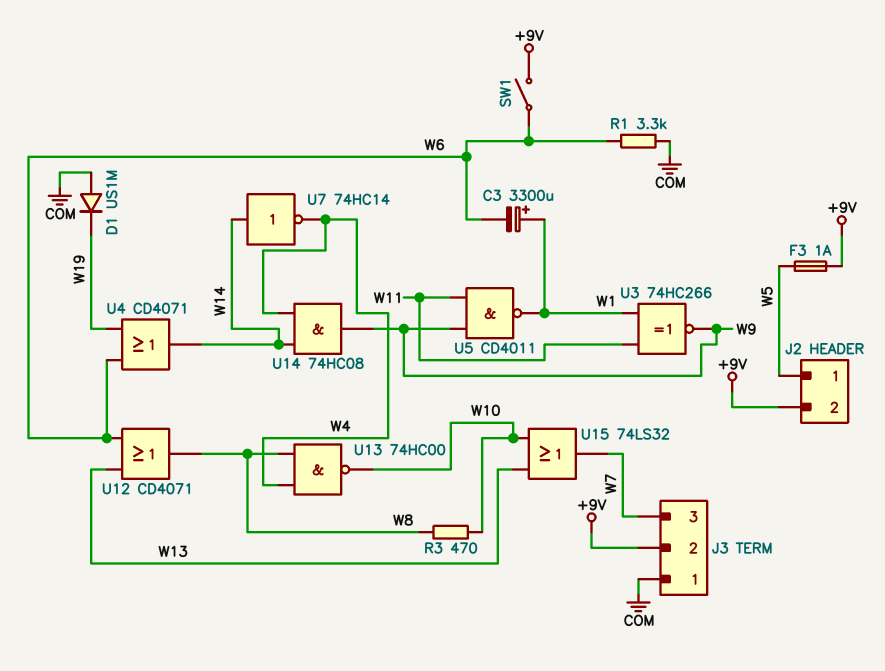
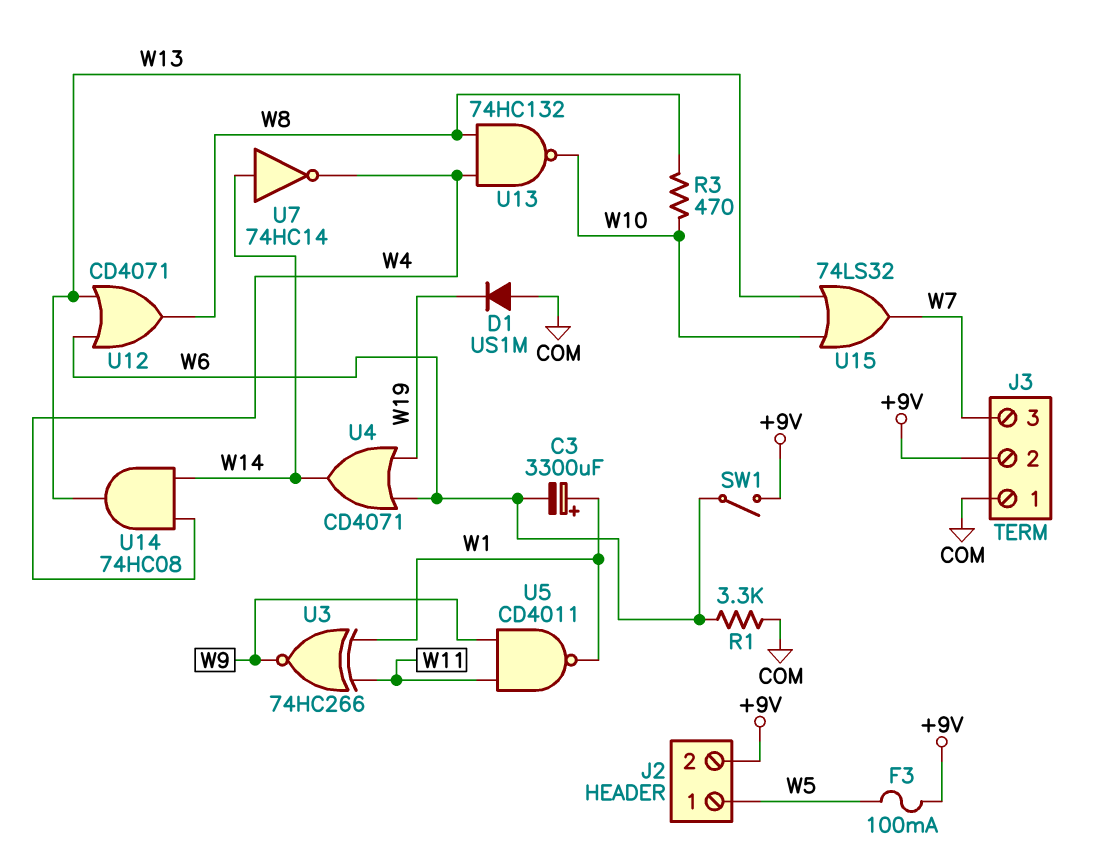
F3: 1A (+9V, W5) -> 100mA (+9V, W5)
U13: NAND 74HC00 (in W4, in W8, out W10) -> NAND 74HC132 (in W4, in W8, out W10)
U14: AND 74HC08 (in W4, in W14, out W9) -> AND 74HC08 (in W4, in W14, out W13)

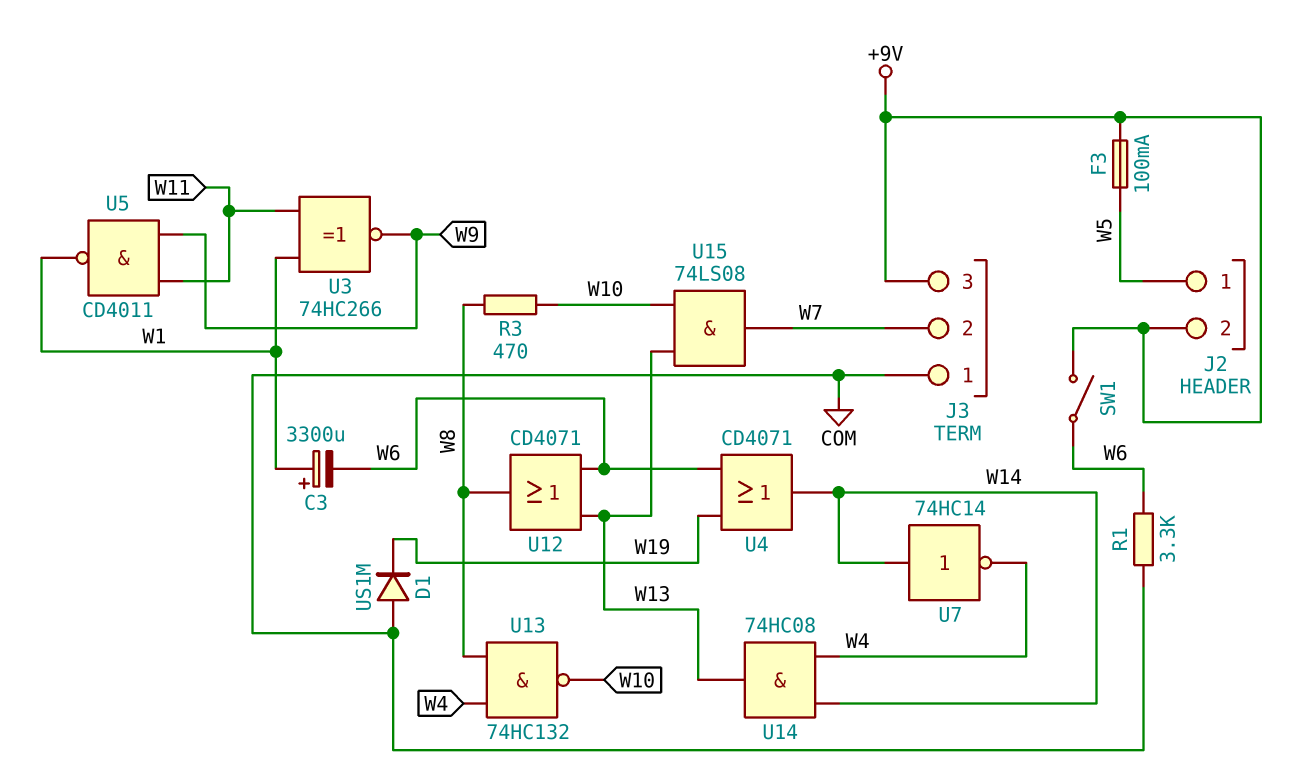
J3 pin 2: +9V -> W7
J3 pin 3: W7 -> +9V
U15: OR 74LS32 (in W10, in W13, out W7) -> AND 74LS08 (in W10, in W13, out W7)

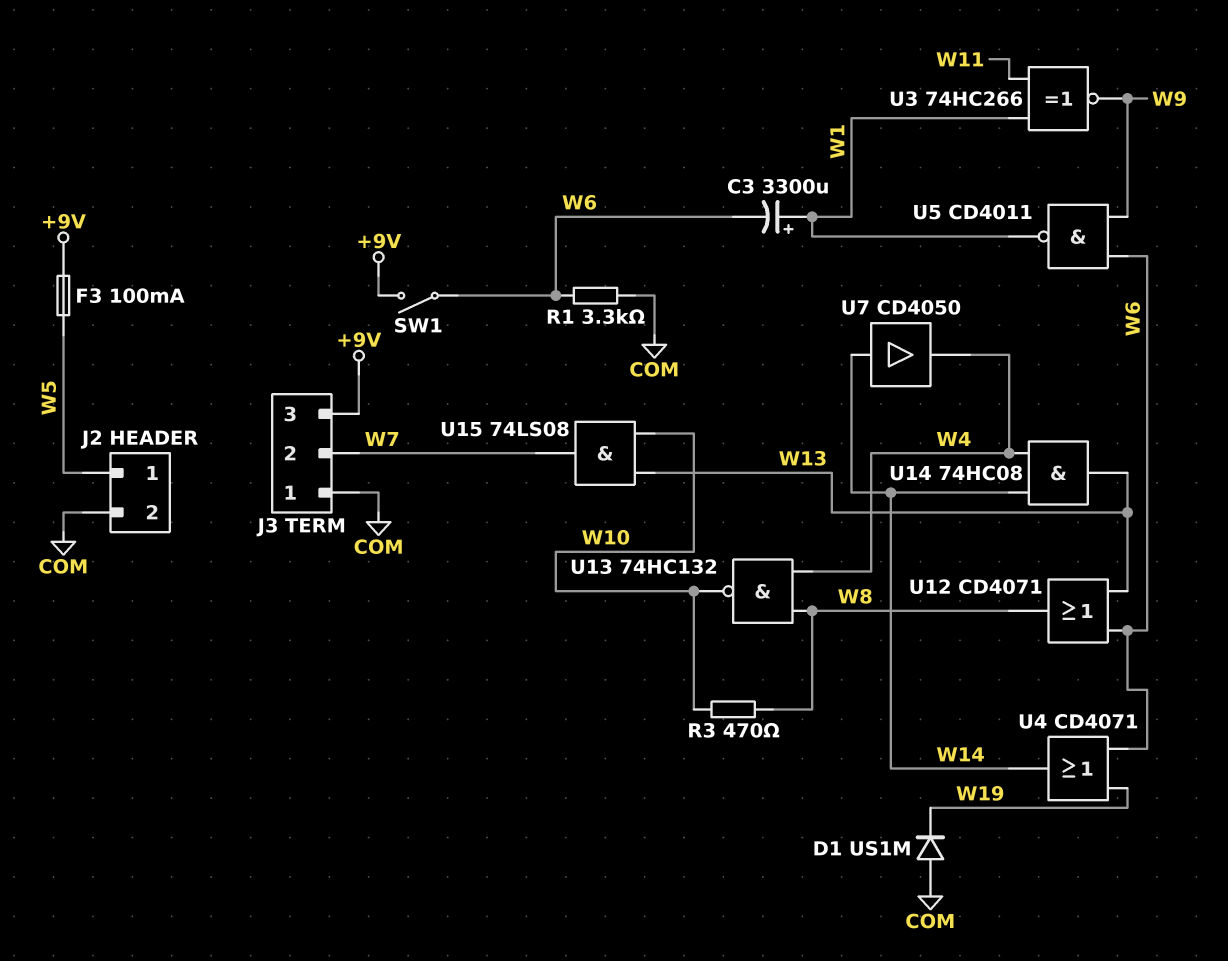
J2 pin 2: +9V -> COM
U5: NAND CD4011 (in W9, in W11, out W1) -> NAND CD4011 (in W6, in W9, out W1)
U7: NOT 74HC14 (in W14, out W4) -> buffer CD4050 (in W14, out W4)

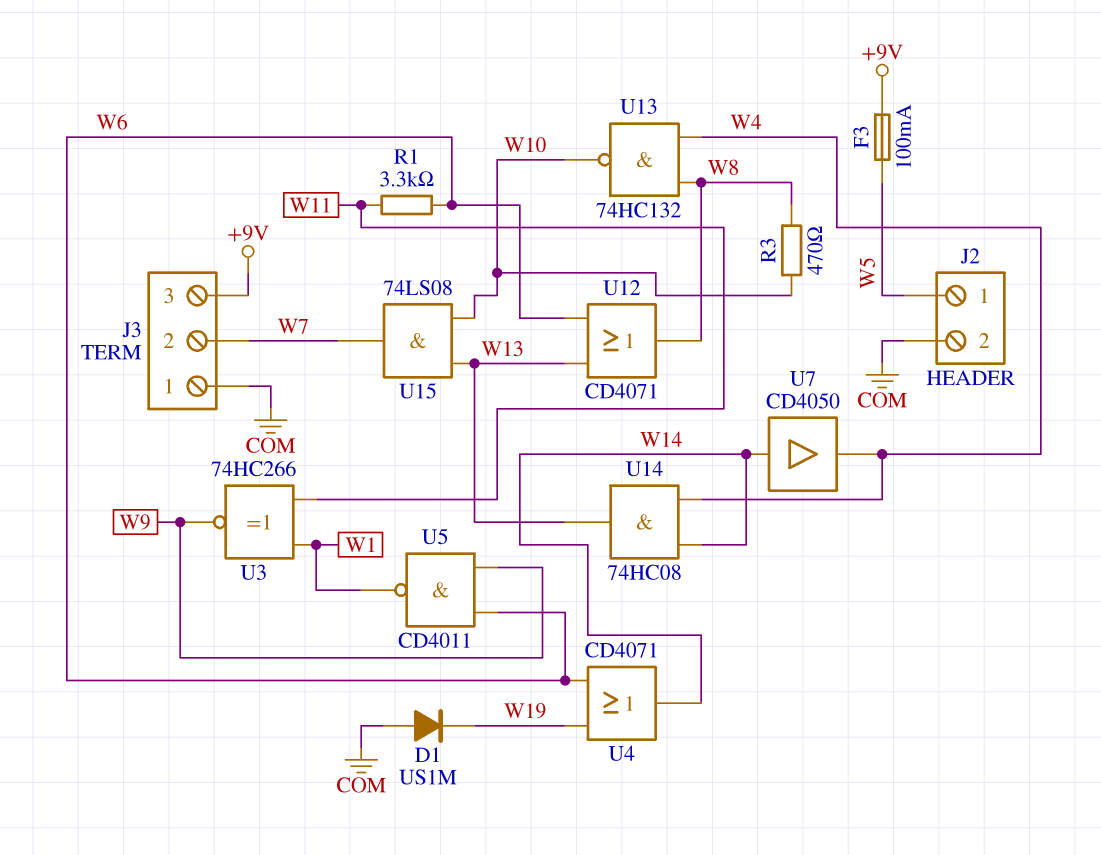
C3: 3300uF (plus W1, minus W6) -> none
R1: 3.3k (COM, W6) -> 3.3k (W6, W11)
SW1: switch (+9V, W6) -> none

